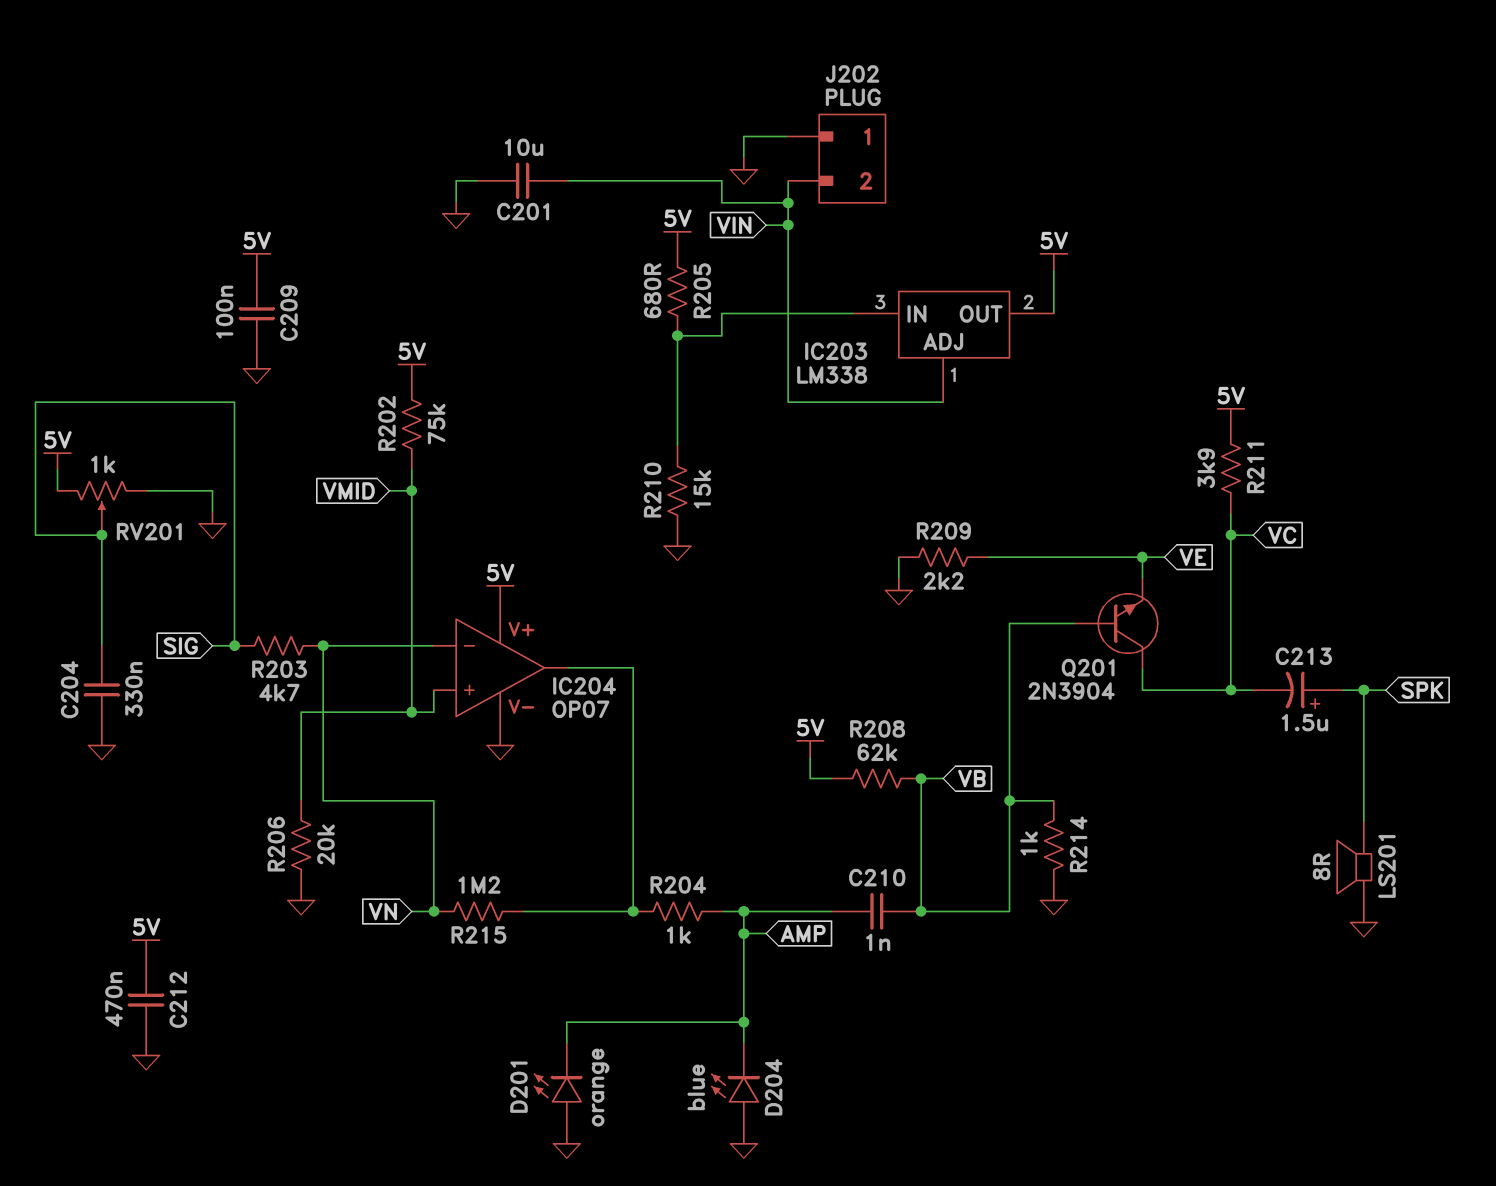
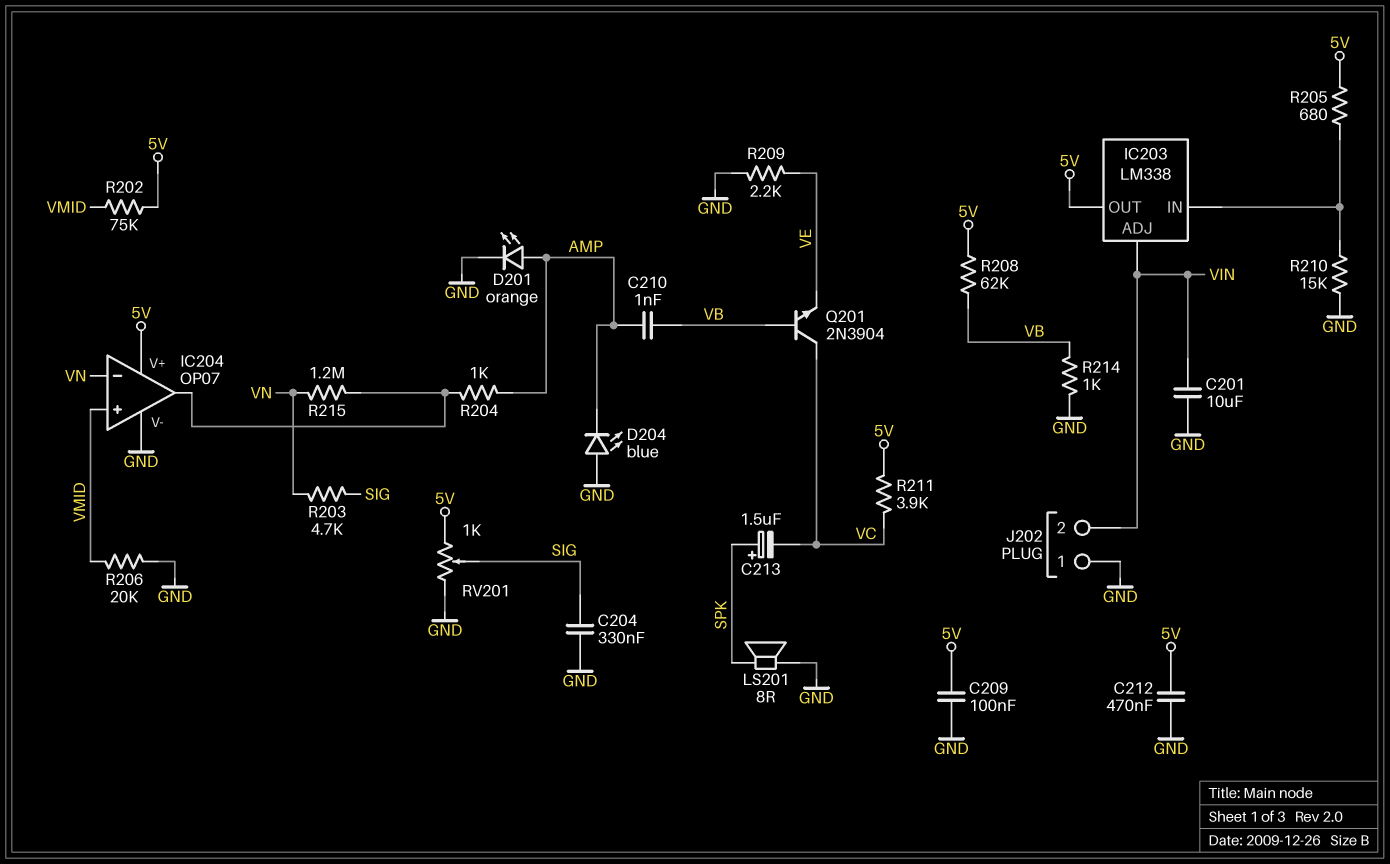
D201: LED orange (A GND, K AMP) -> LED orange (A AMP, K GND)

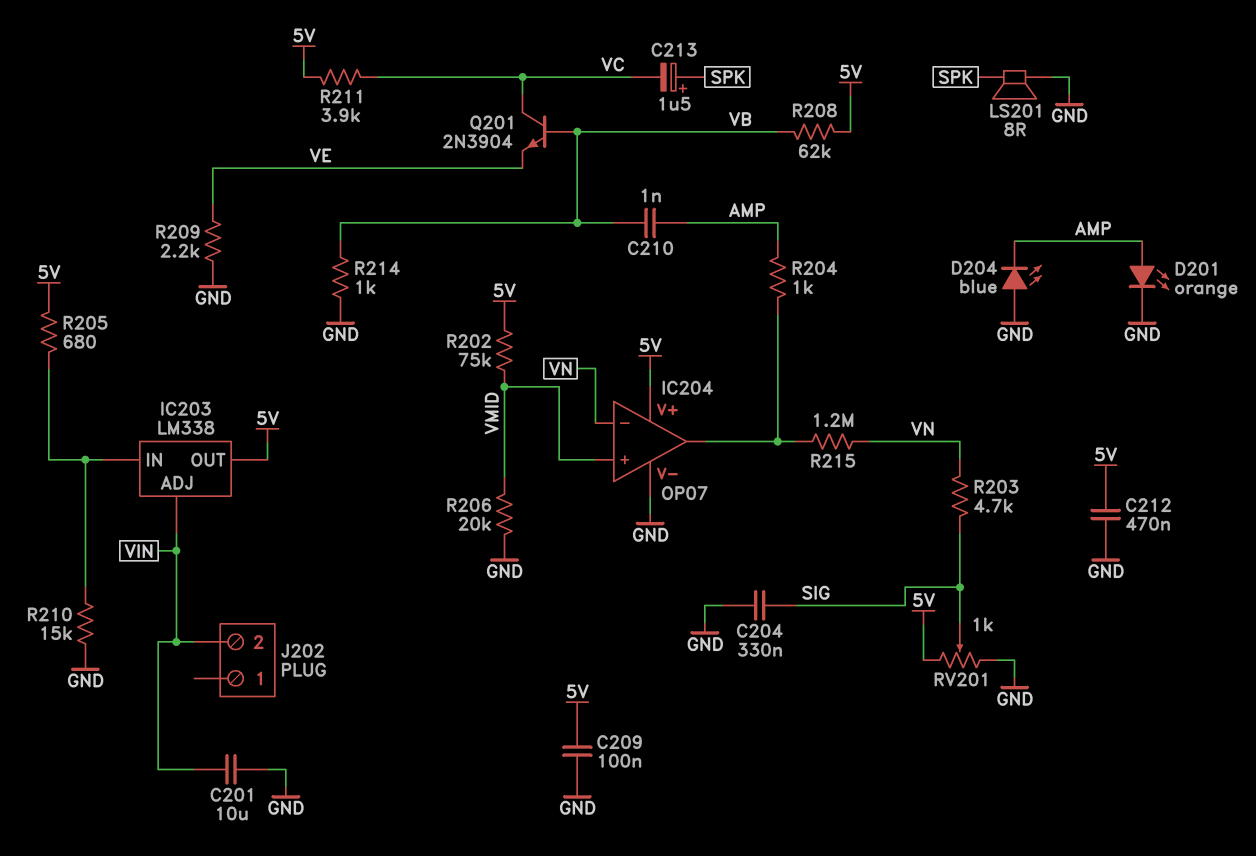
J202 pin 1: GND -> none

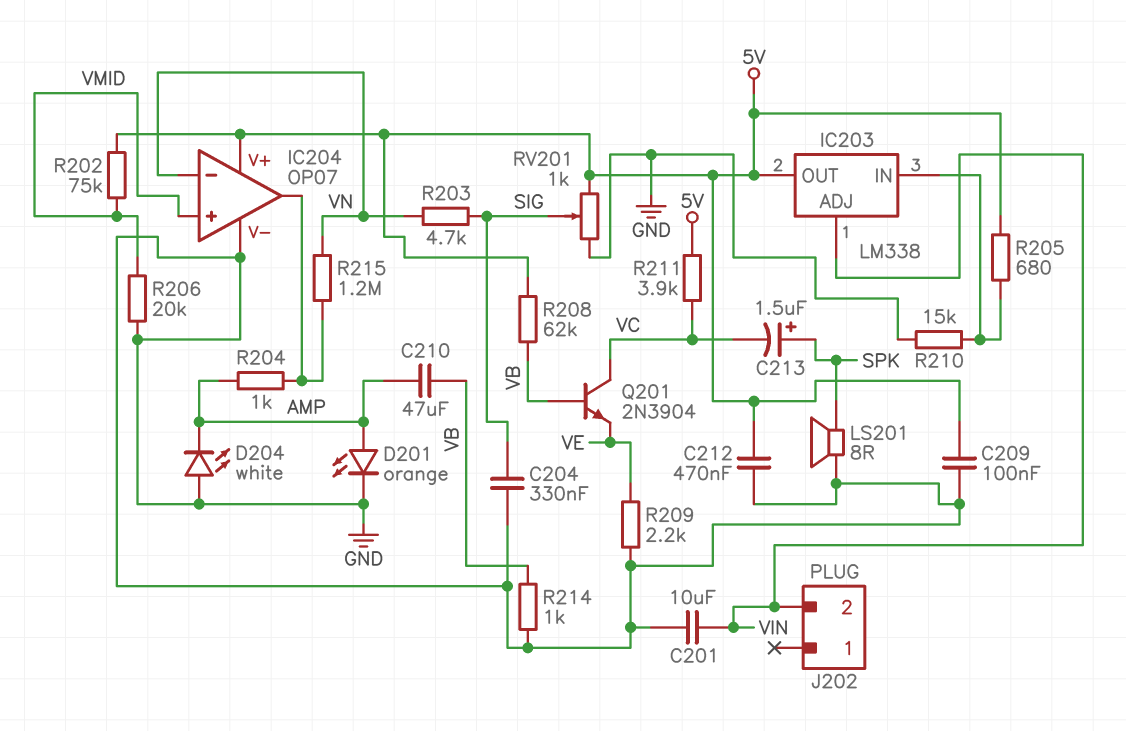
C210: 1nF (AMP, VB) -> 47uF (AMP, VB)
D204: LED blue (A GND, K AMP) -> LED white (A GND, K AMP)

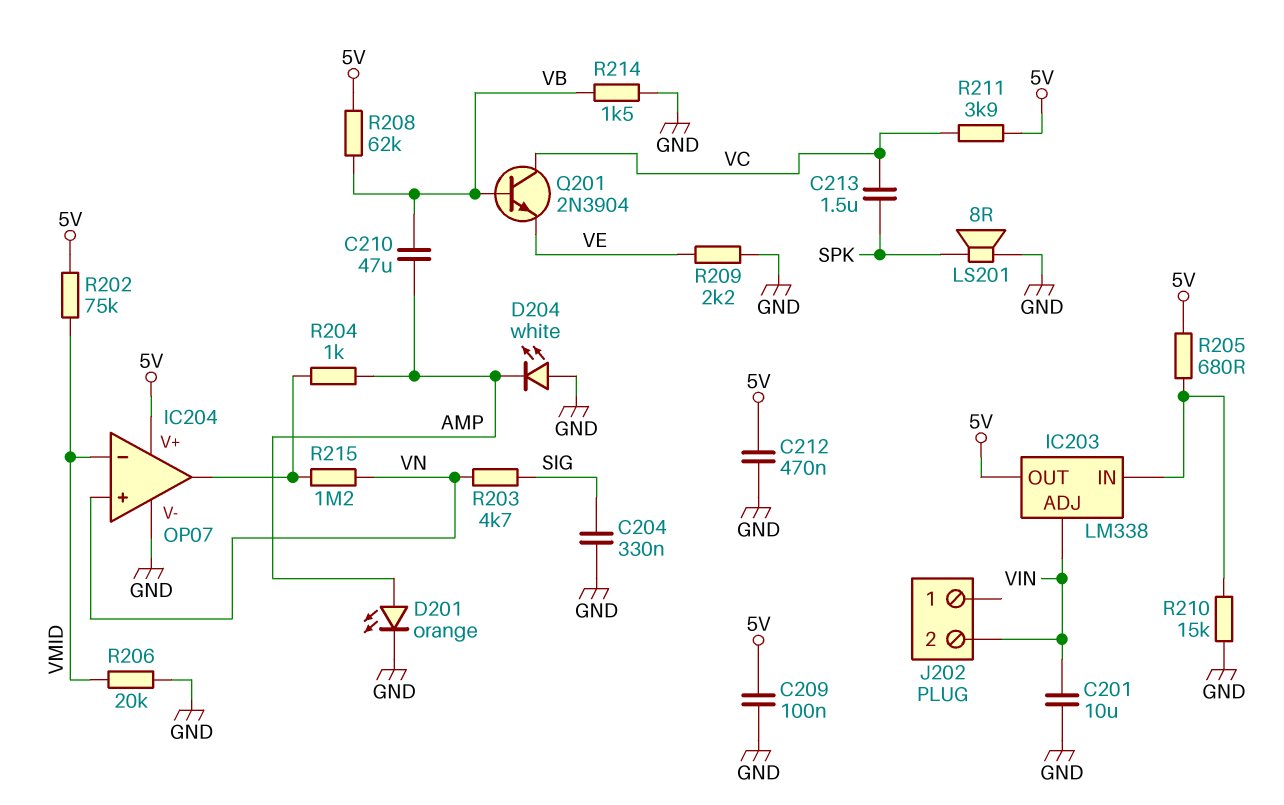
C213: 1.5uF (plus SPK, minus VC) -> 1.5uF (SPK, VC)
IC204 pin in+: VMID -> VN
IC204 pin in-: VN -> VMID
R214: 1k (GND, VB) -> 1.5k (GND, VB)
RV201: 1k (5V, GND, wiper SIG) -> none

